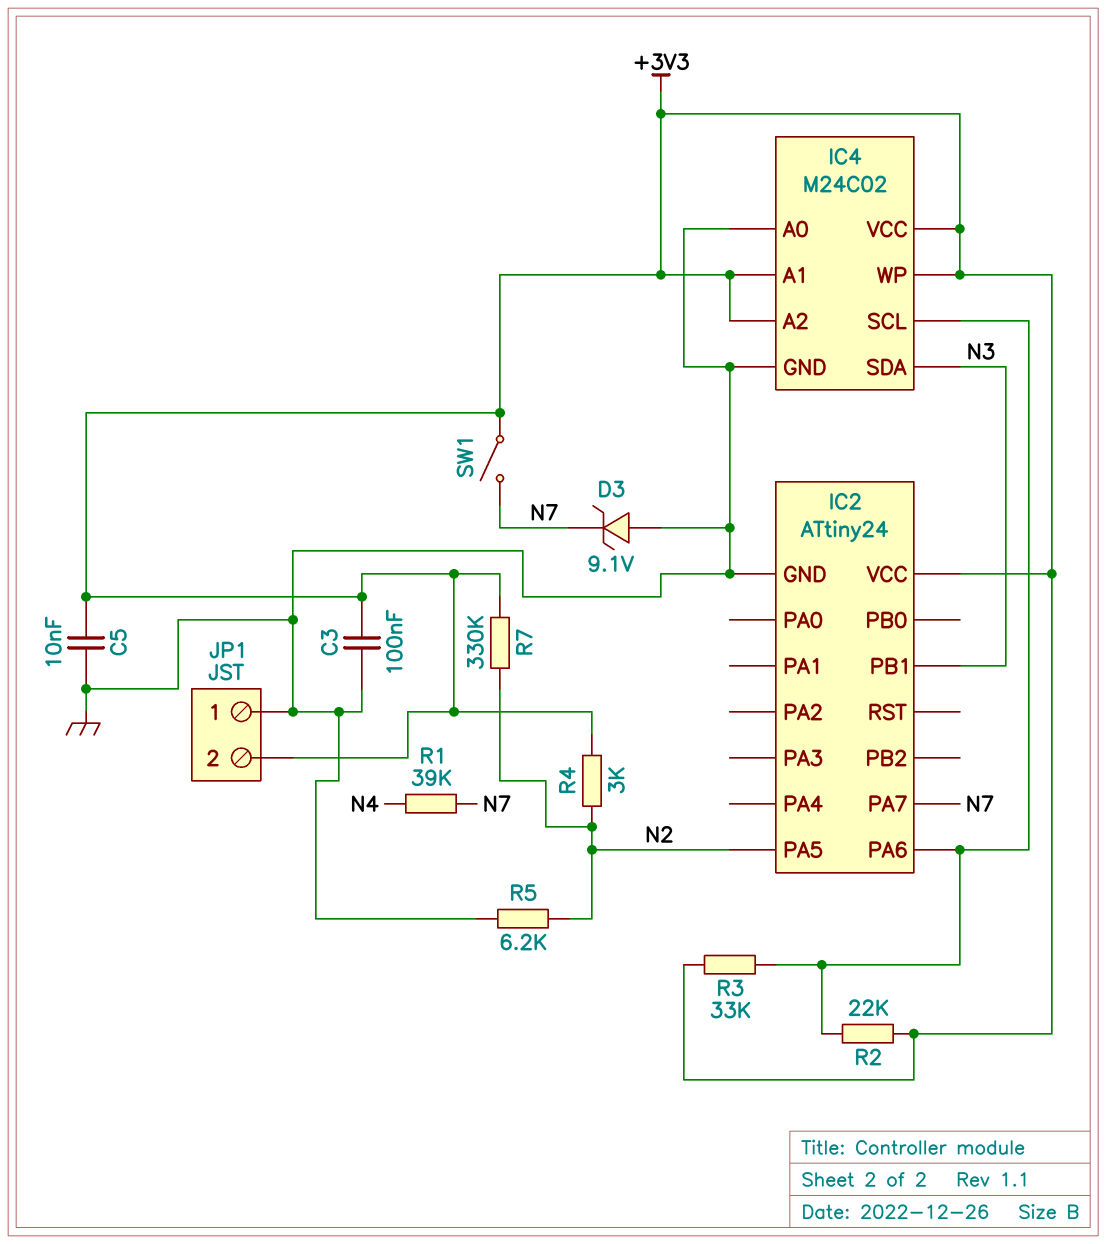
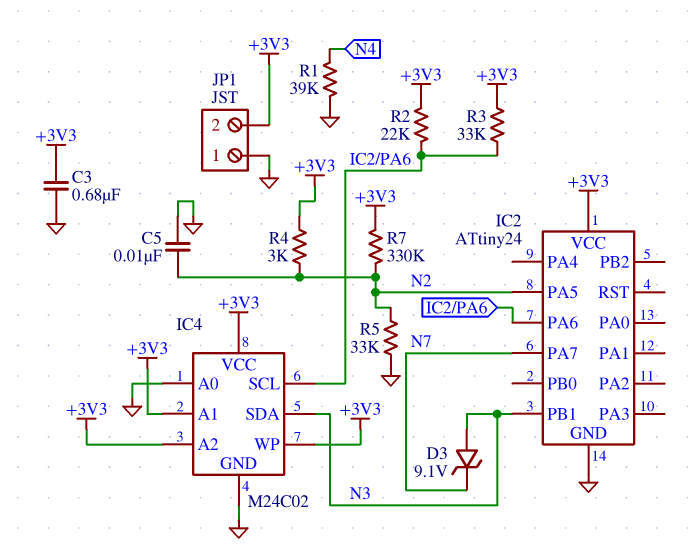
C3: 100nF (+3V3, GND) -> 680nF (+3V3, GND)
C5: 10nF (+3V3, GND) -> 10nF (GND, N2)
D3: zener 9.1V (A GND, K N7) -> zener 9.1V (A N3, K N7)
R1: 39k (N4, N7) -> 39k (GND, N4)
R5: 6.2k (GND, N2) -> 33k (GND, N2)
SW1: switch (+3V3, N7) -> none

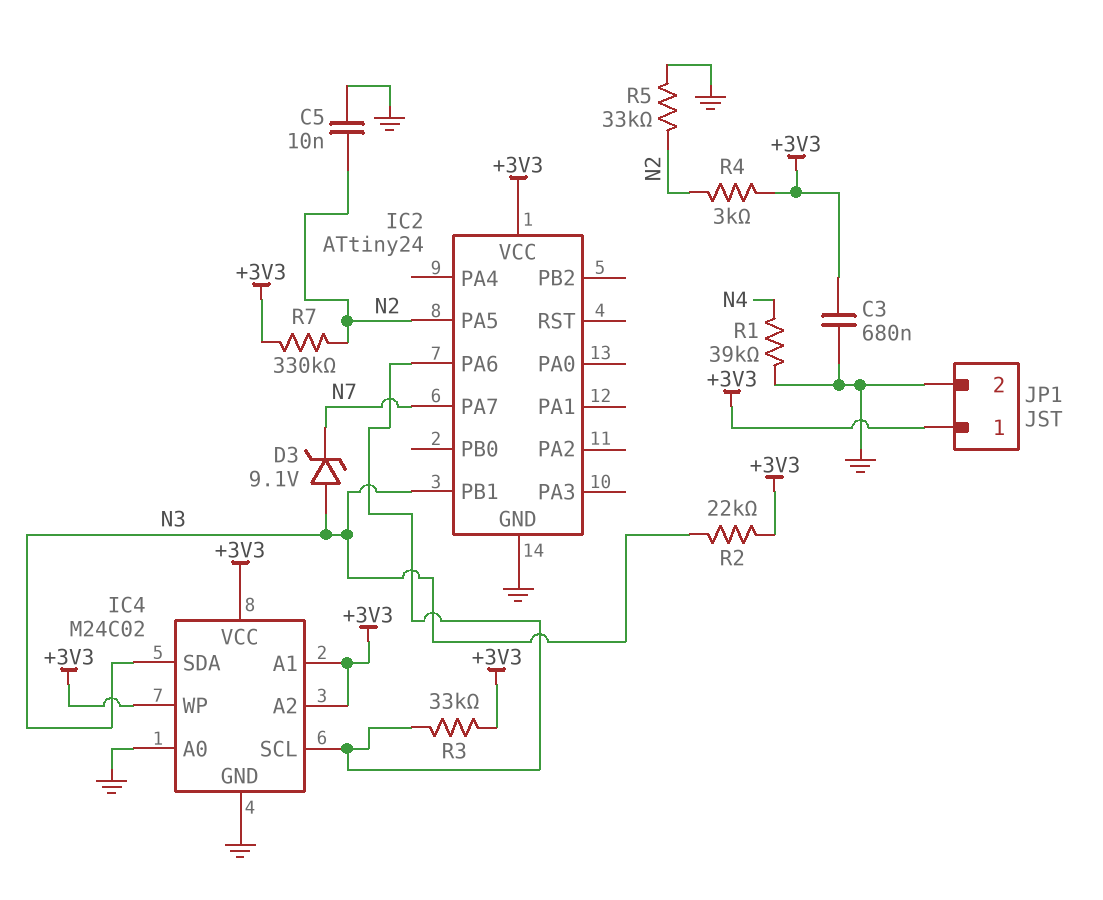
JP1 pin 1: GND -> +3V3
JP1 pin 2: +3V3 -> GND
R2: 22k (+3V3, IC2/PA6) -> 22k (+3V3, N3)

